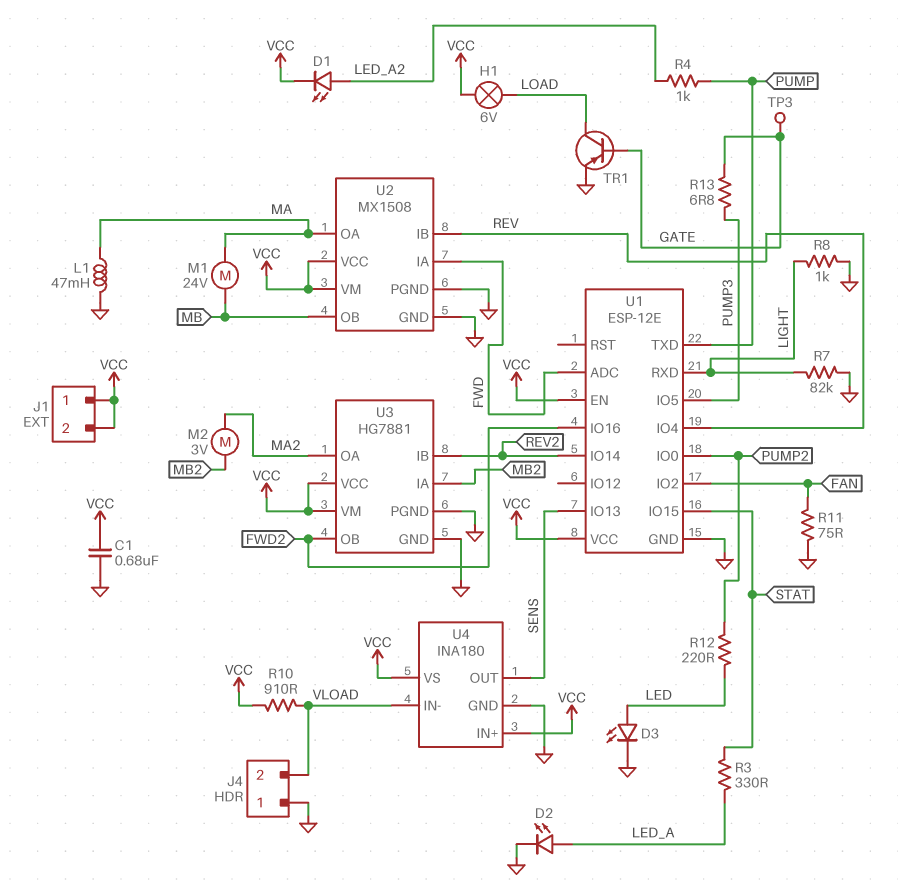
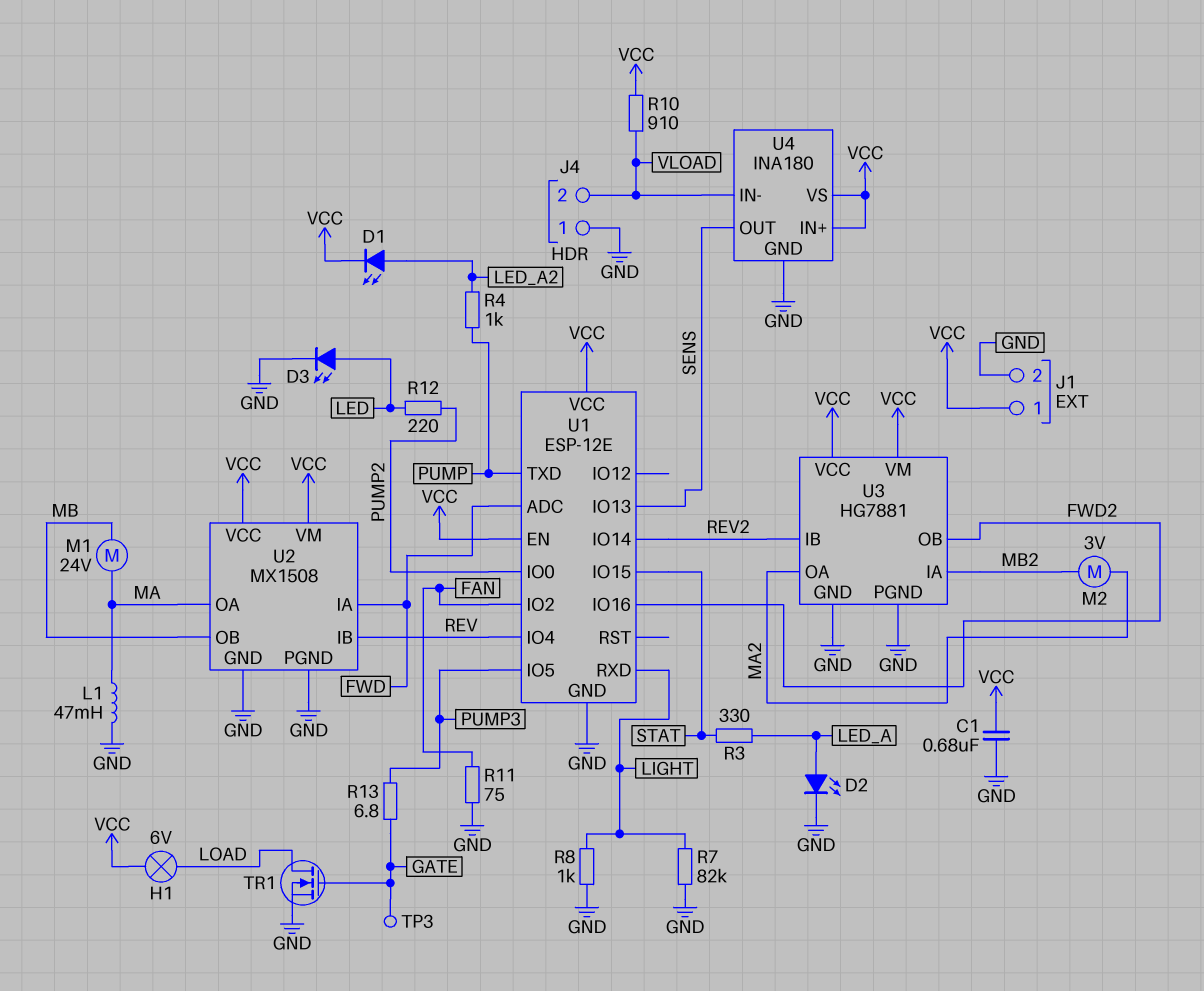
J1 pin 2: VCC -> GND
TR1: PNP (B GATE, C LOAD, E GND) -> NMOS (G GATE, D LOAD, S GND)

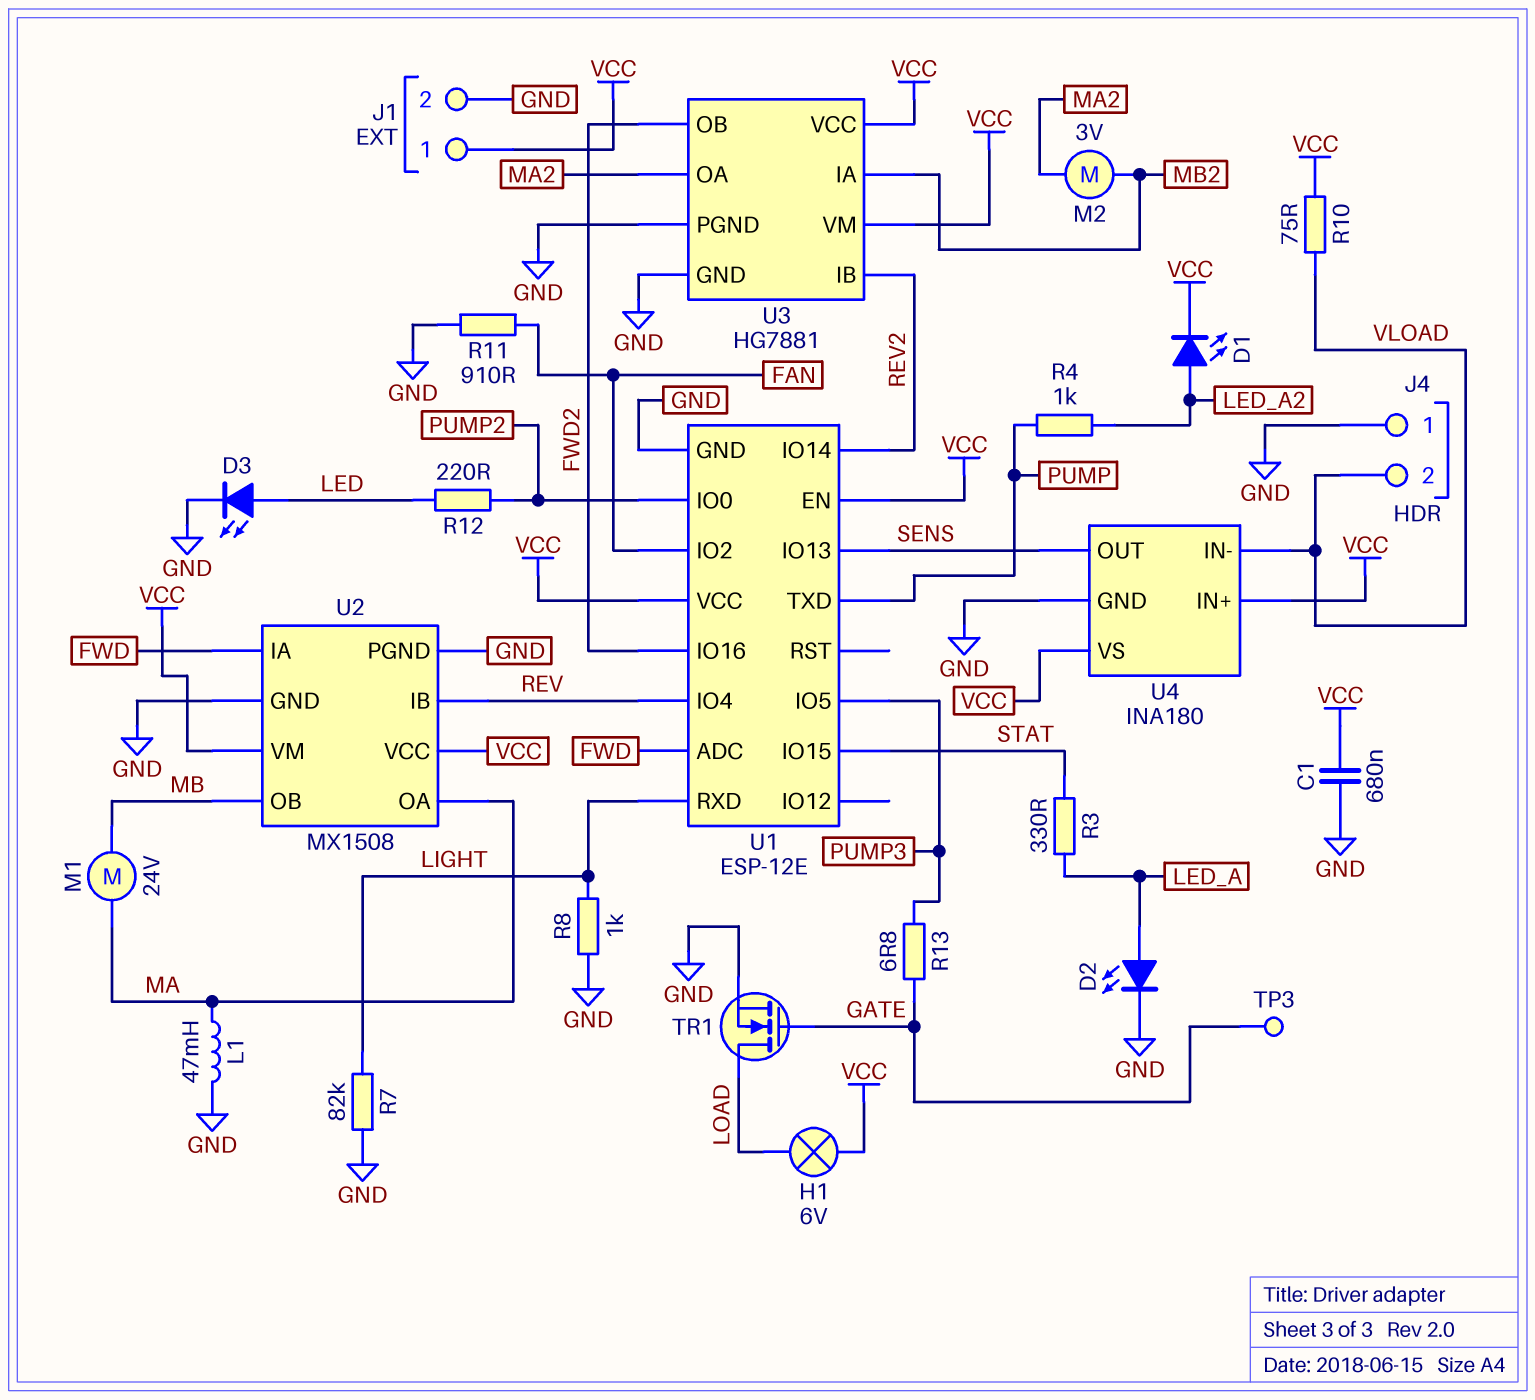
R10: 910 (VCC, VLOAD) -> 75 (VCC, VLOAD)
R11: 75 (FAN, GND) -> 910 (FAN, GND)

